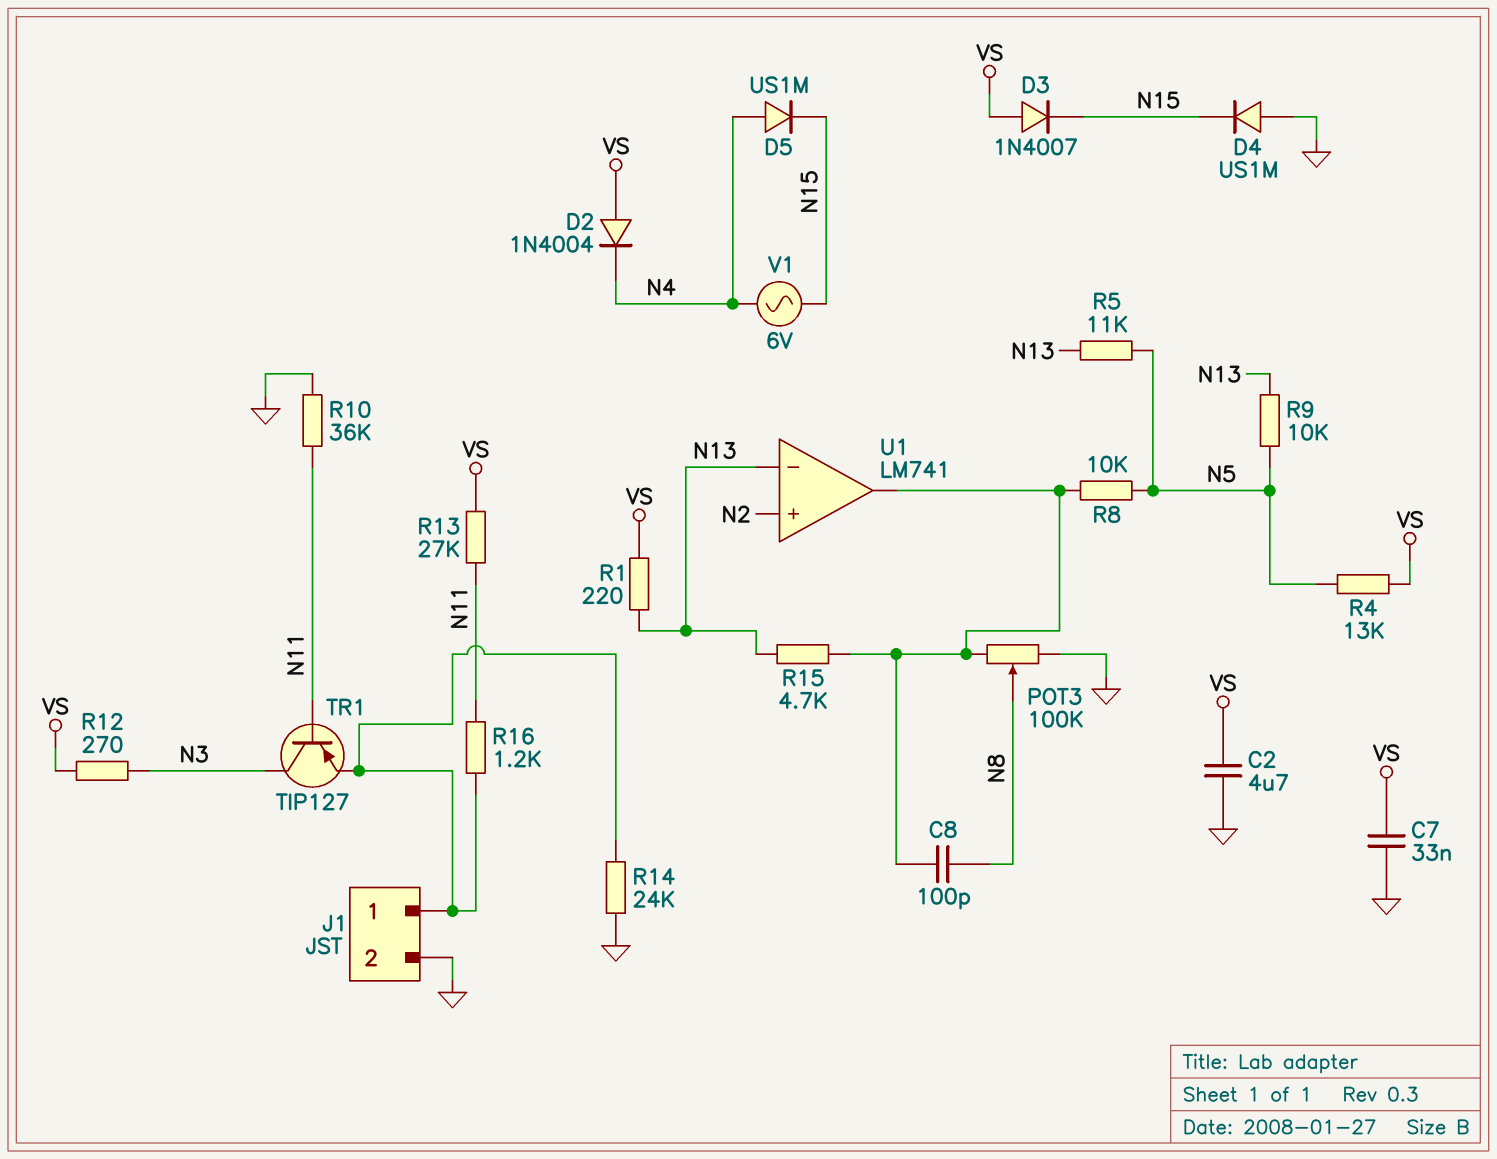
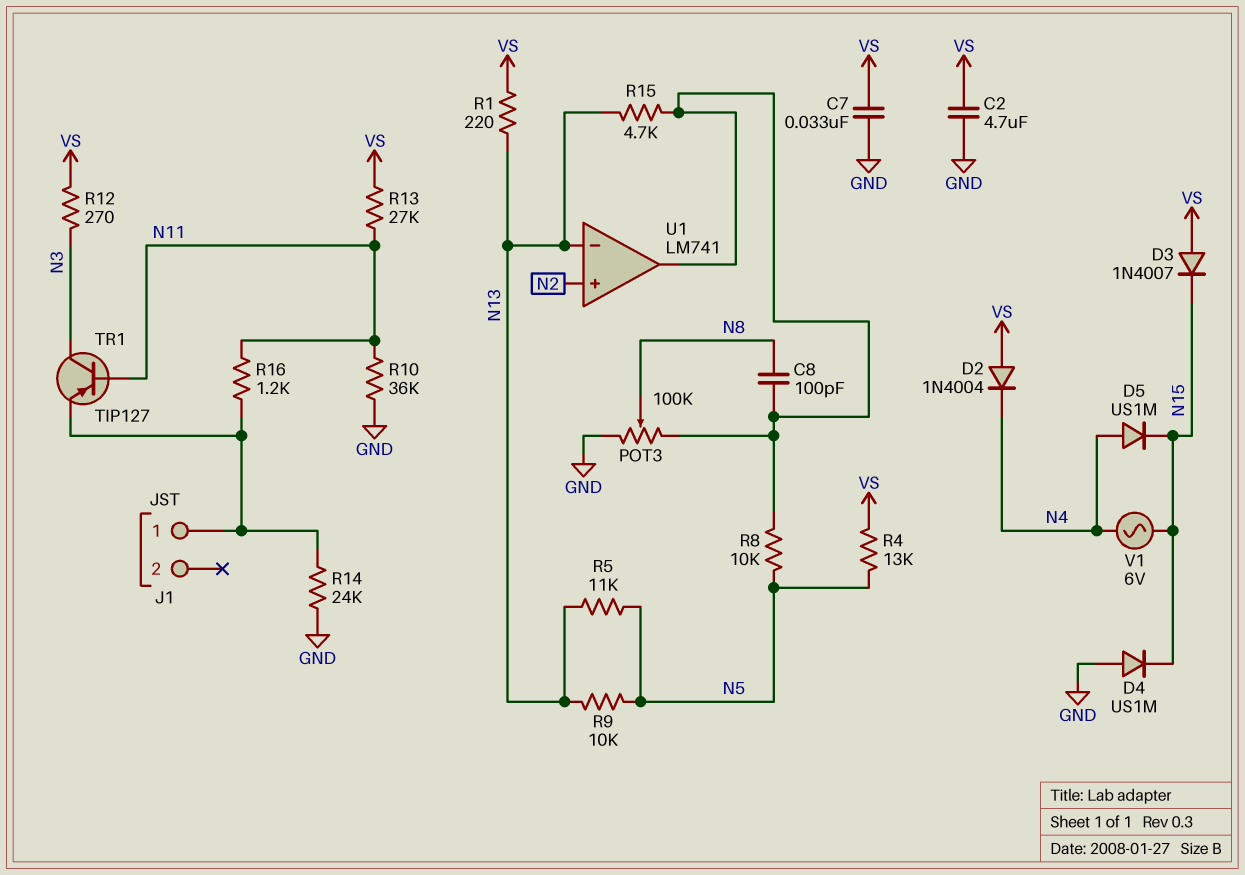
J1 pin 2: GND -> none

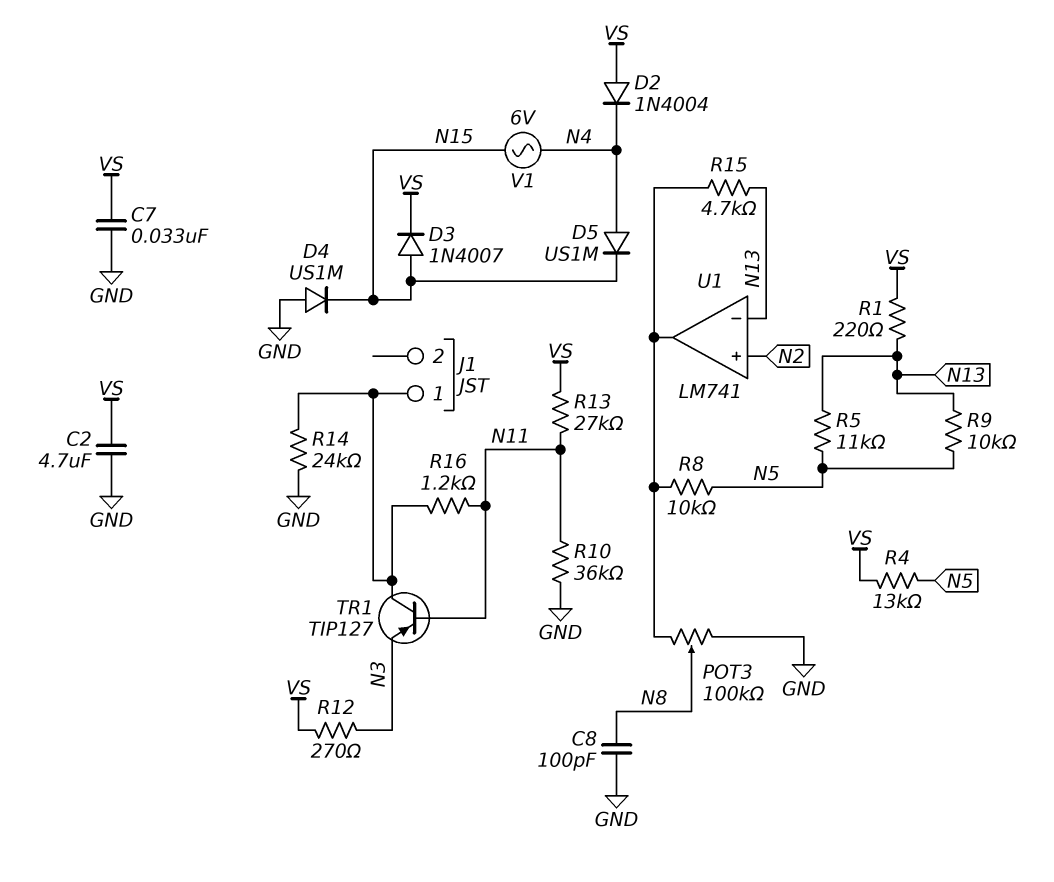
C8: 100pF (N8, U1/out) -> 100pF (GND, N8)
D3: diode 1N4007 (A VS, K N15) -> diode 1N4007 (A N15, K VS)
TR1: PNP TIP127 (B N11, C N3, E J1/1) -> PNP TIP127 (B N11, C J1/1, E N3)

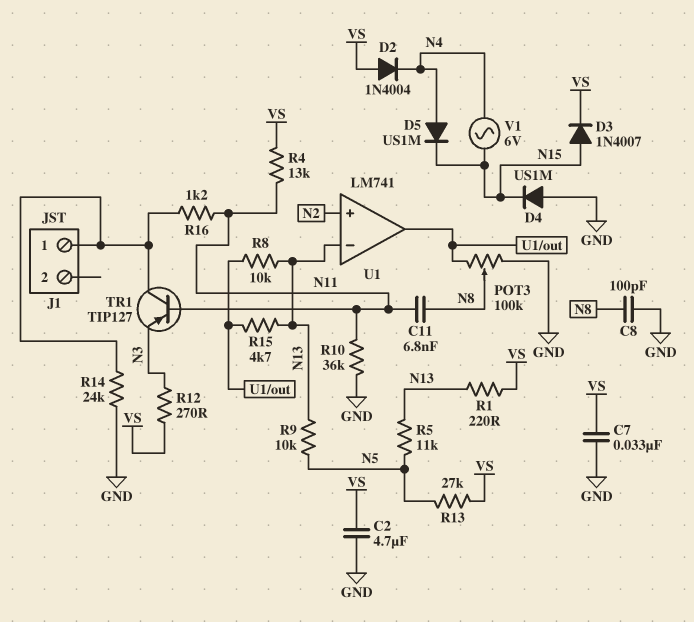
C11: none -> 6.8nF (N8, N11)
R4: 13k (N5, VS) -> 13k (N11, VS)
R8: 10k (N5, U1/out) -> 10k (N13, U1/out)
R13: 27k (N11, VS) -> 27k (N5, VS)

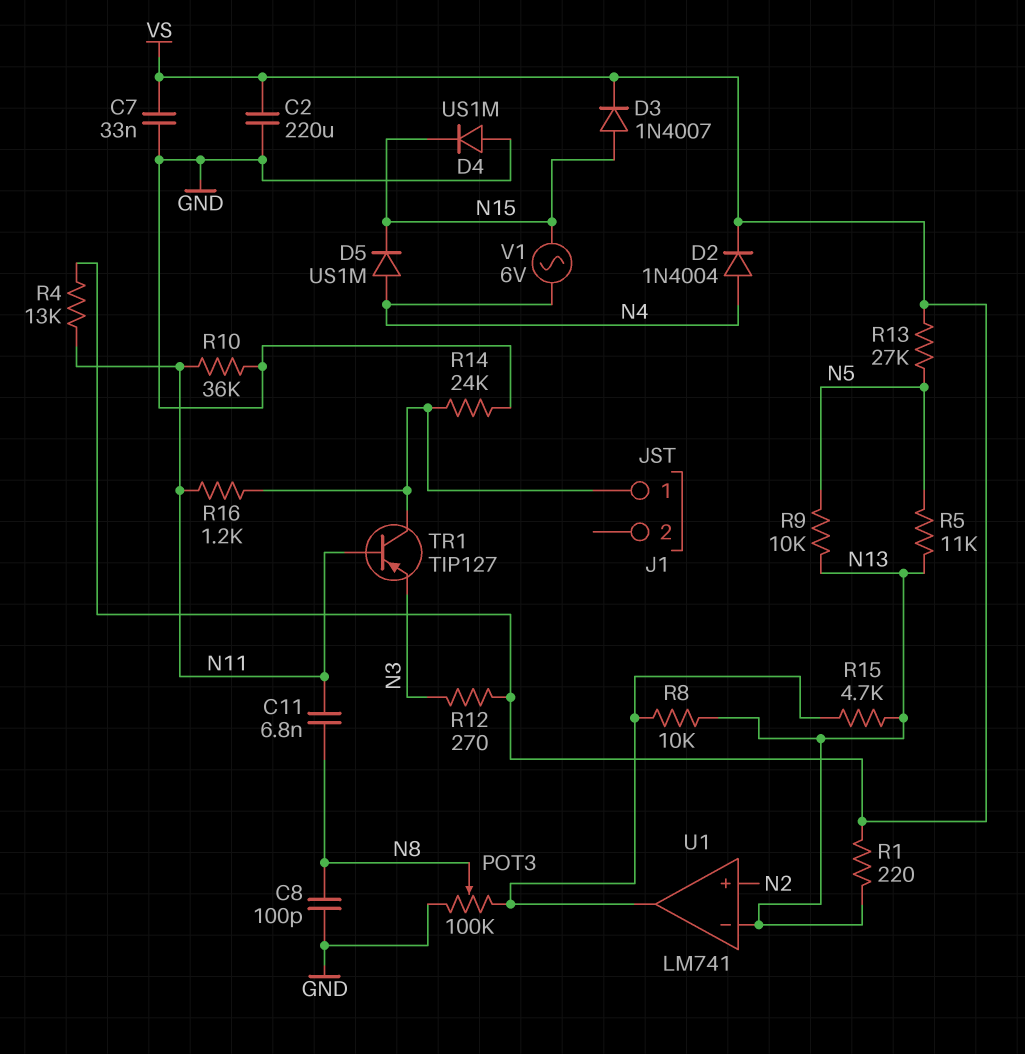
C2: 4.7uF (GND, VS) -> 220uF (GND, VS)
D2: diode 1N4004 (A VS, K N4) -> diode 1N4004 (A N4, K VS)

